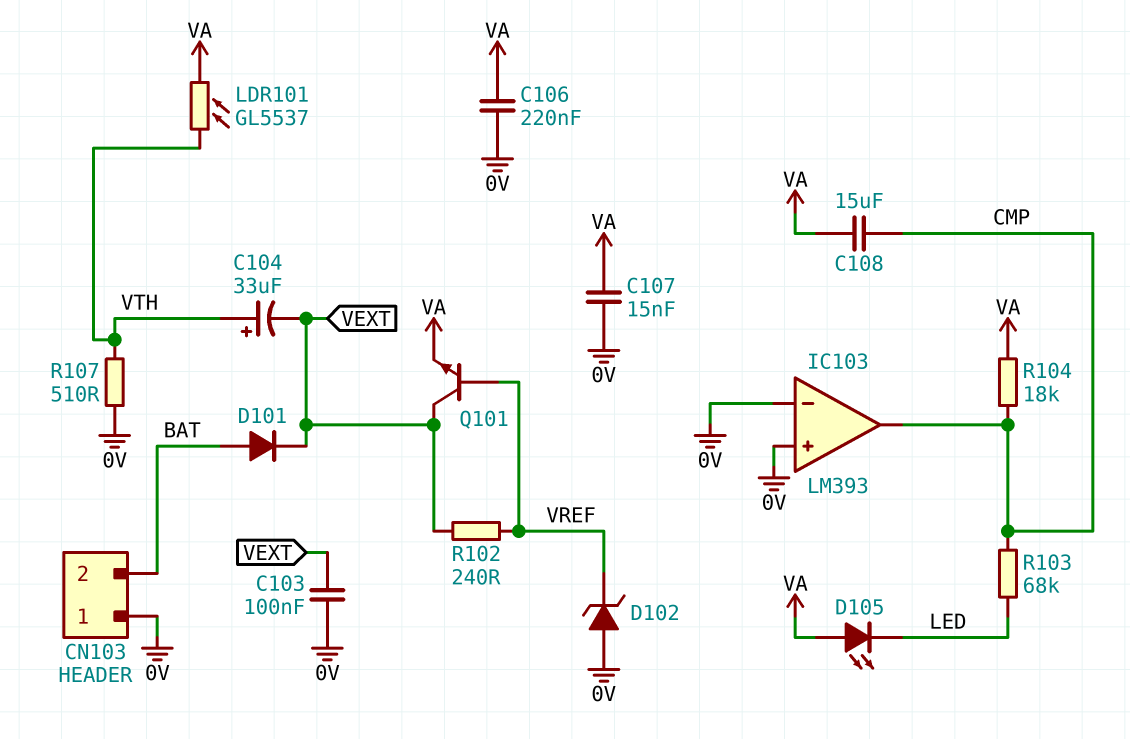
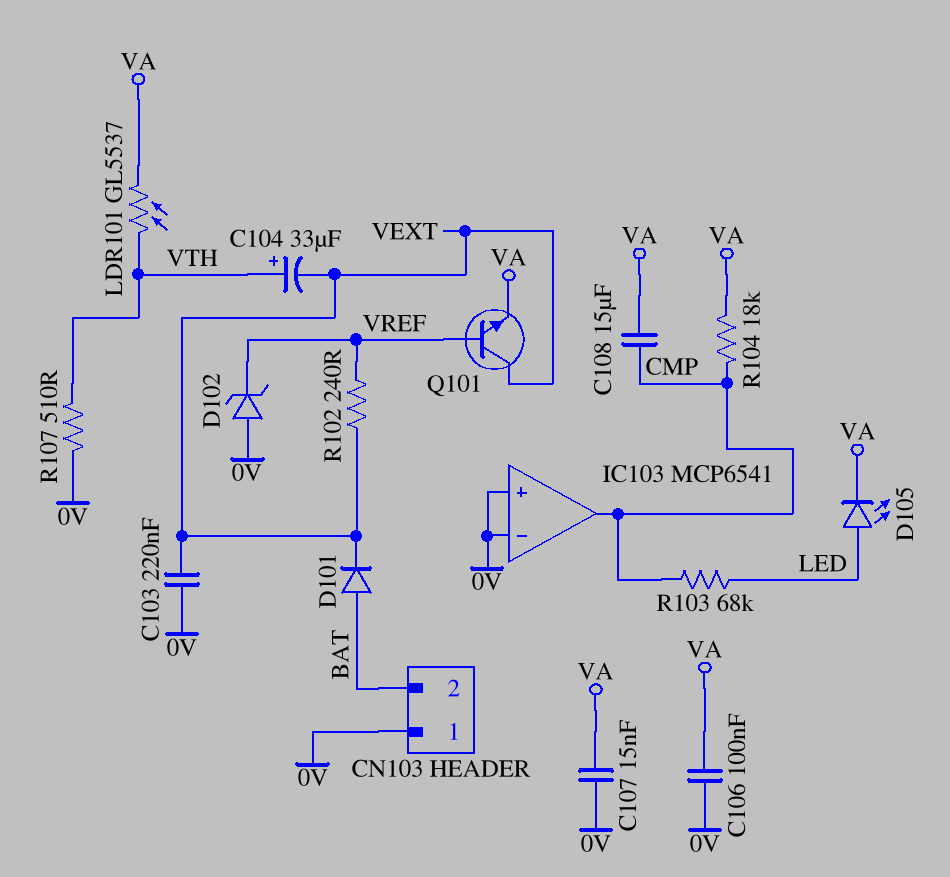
C103: 100nF (0V, VEXT) -> 220nF (0V, VEXT)
C106: 220nF (0V, VA) -> 100nF (0V, VA)
D105: LED (A VA, K LED) -> LED (A LED, K VA)
IC103: LM393 -> MCP6541

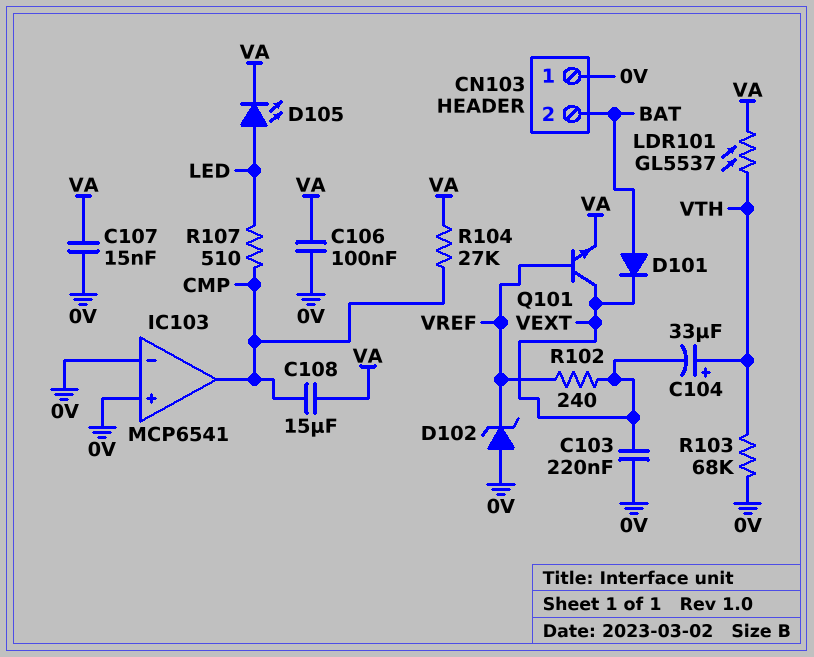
R103: 68k (CMP, LED) -> 68k (0V, VTH)
R104: 18k (CMP, VA) -> 27k (CMP, VA)
R107: 510 (0V, VTH) -> 510 (CMP, LED)

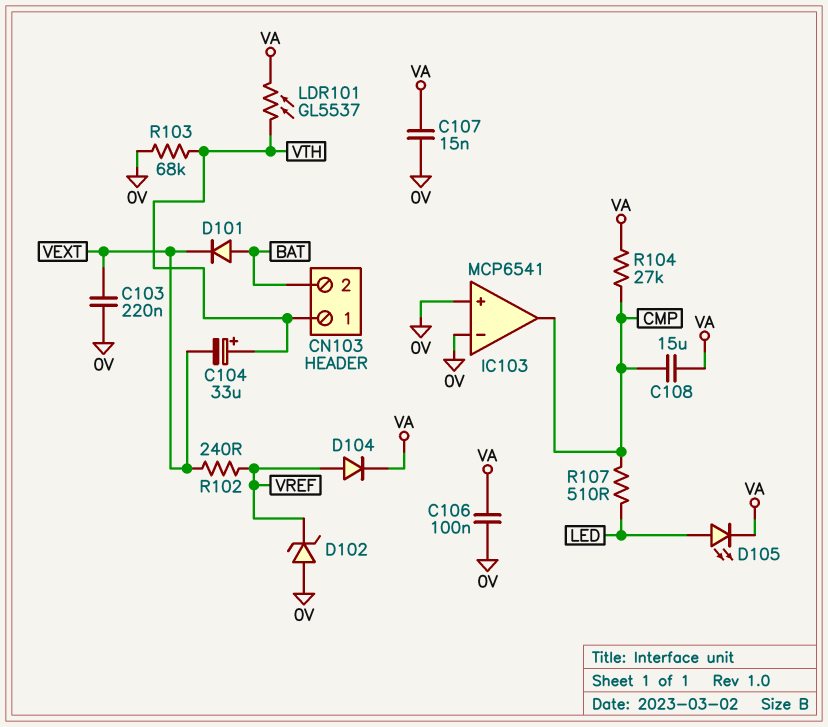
CN103 pin 1: 0V -> VTH
D104: none -> diode (A VREF, K VA)
Q101: NPN (B VREF, C VEXT, E VA) -> none

